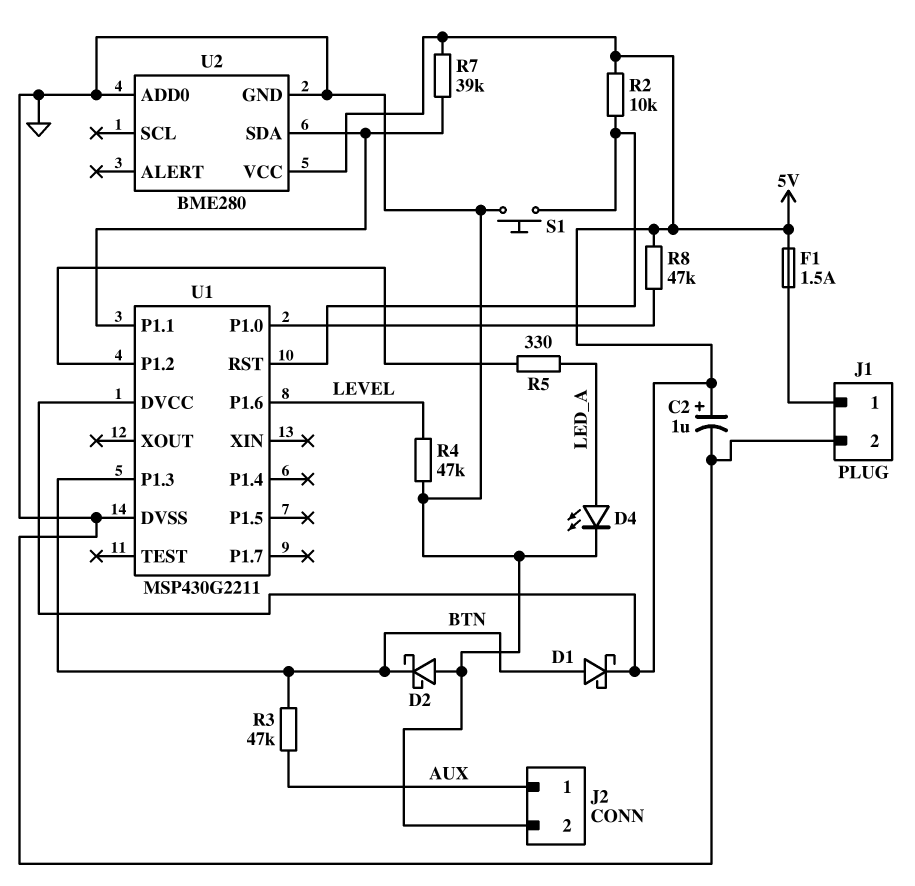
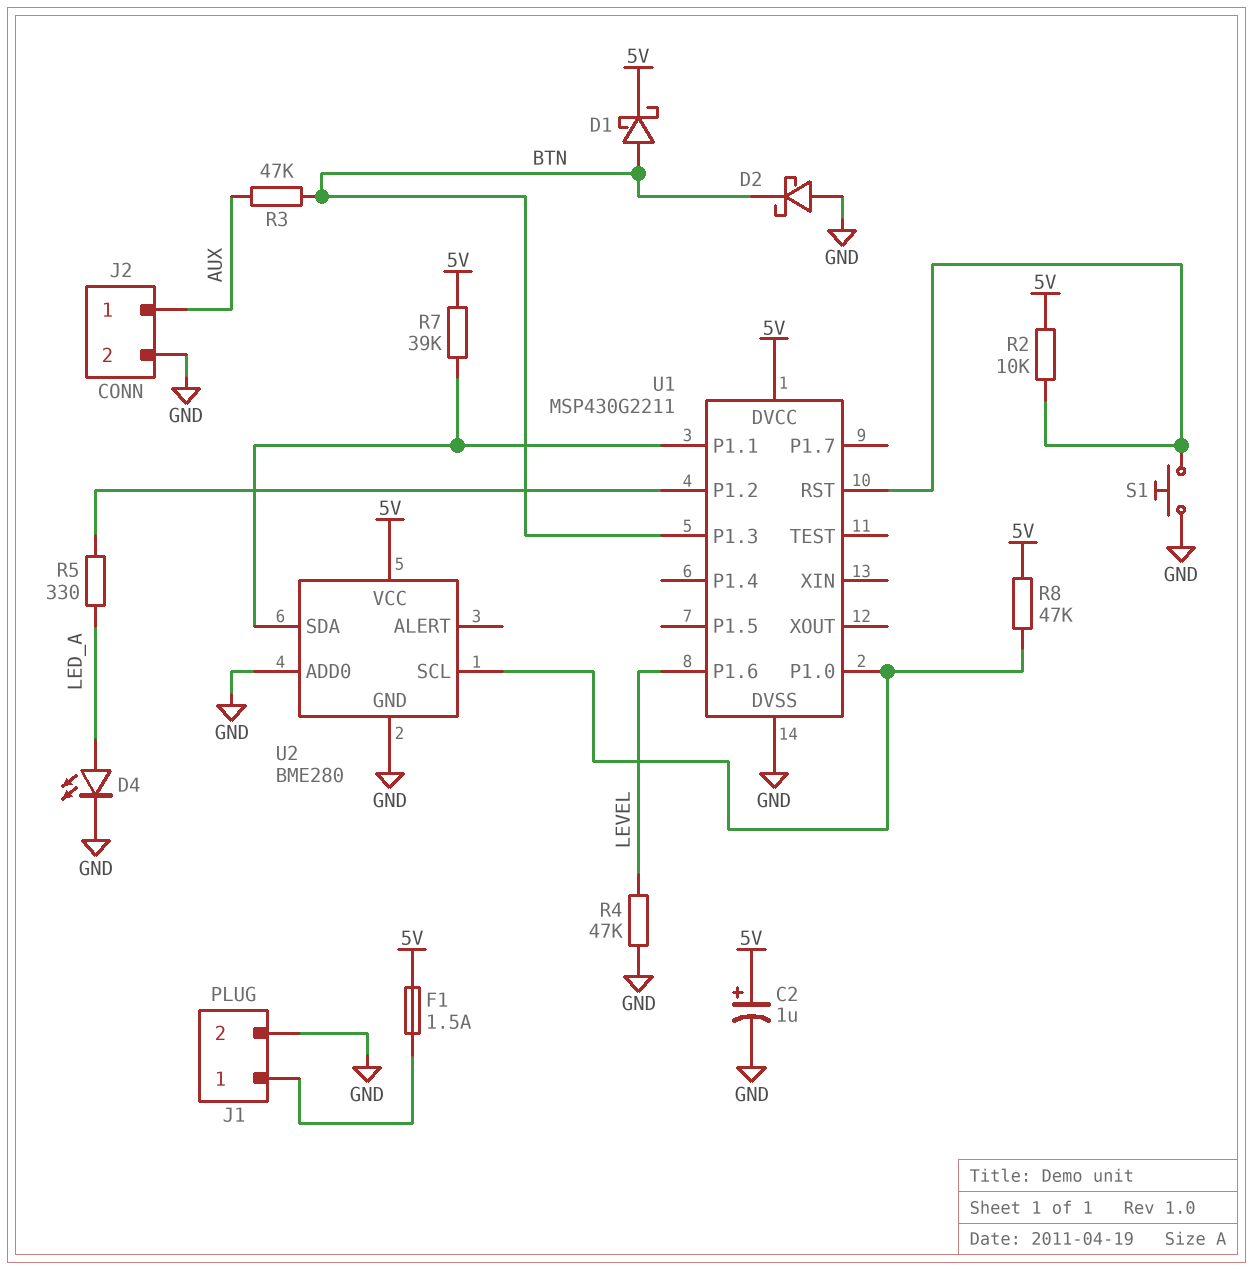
U2 pin SCL: none -> U1/P1.0

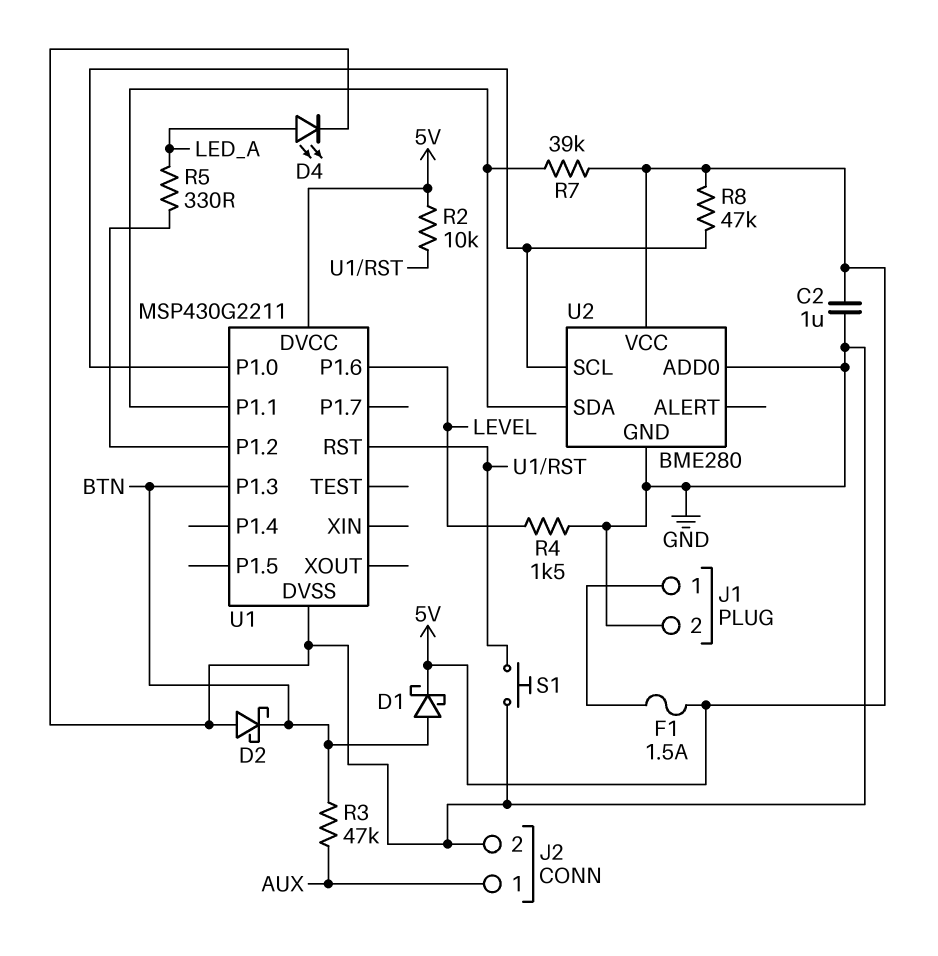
C2: 1uF (plus 5V, minus GND) -> 1uF (5V, GND)
R4: 47k (GND, LEVEL) -> 1.5k (GND, LEVEL)

